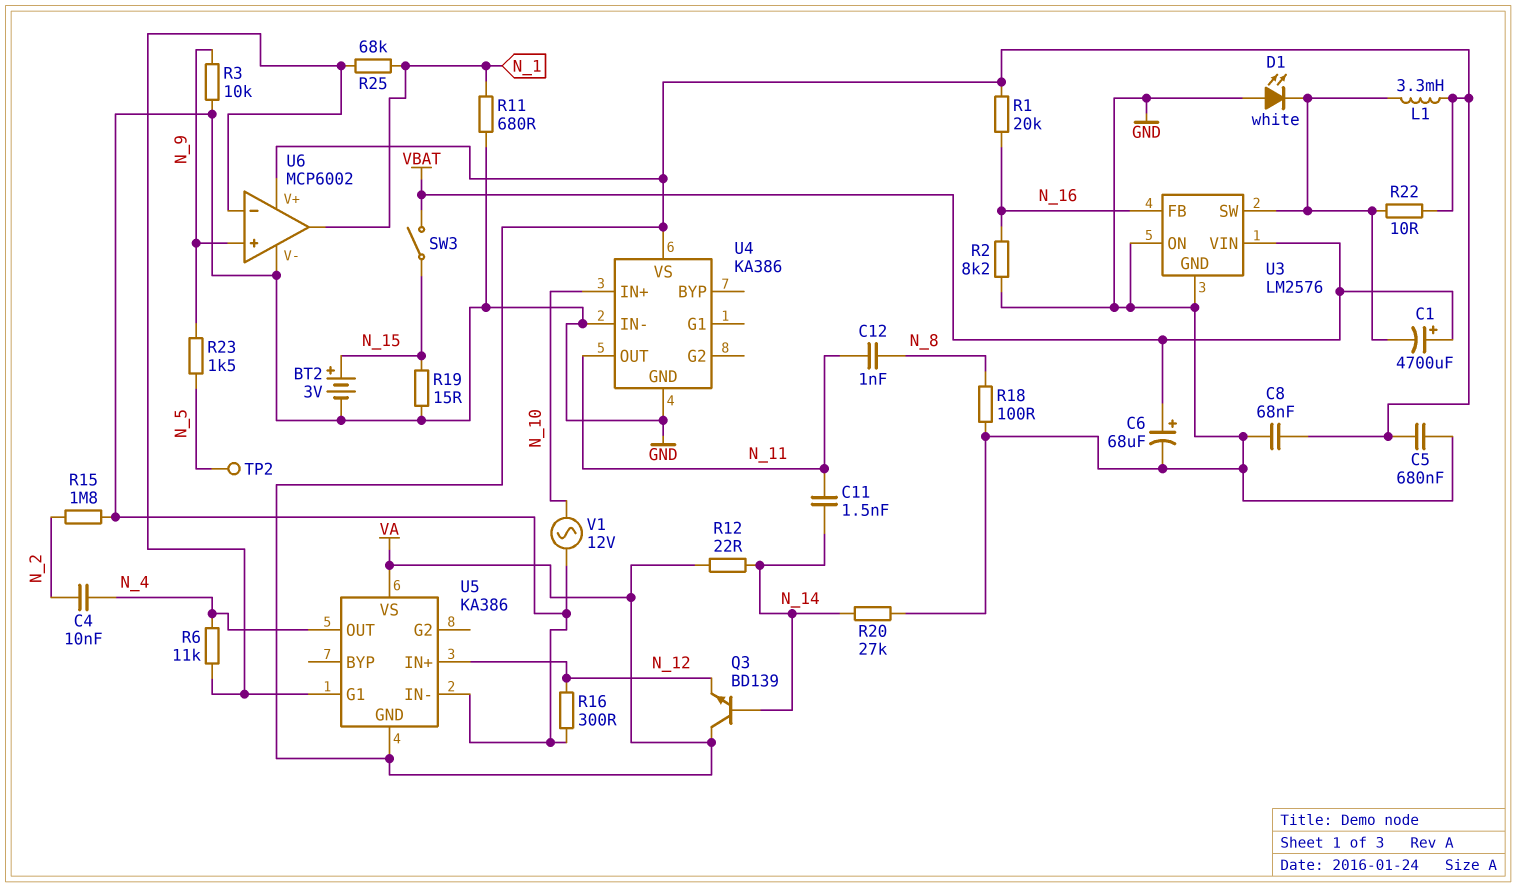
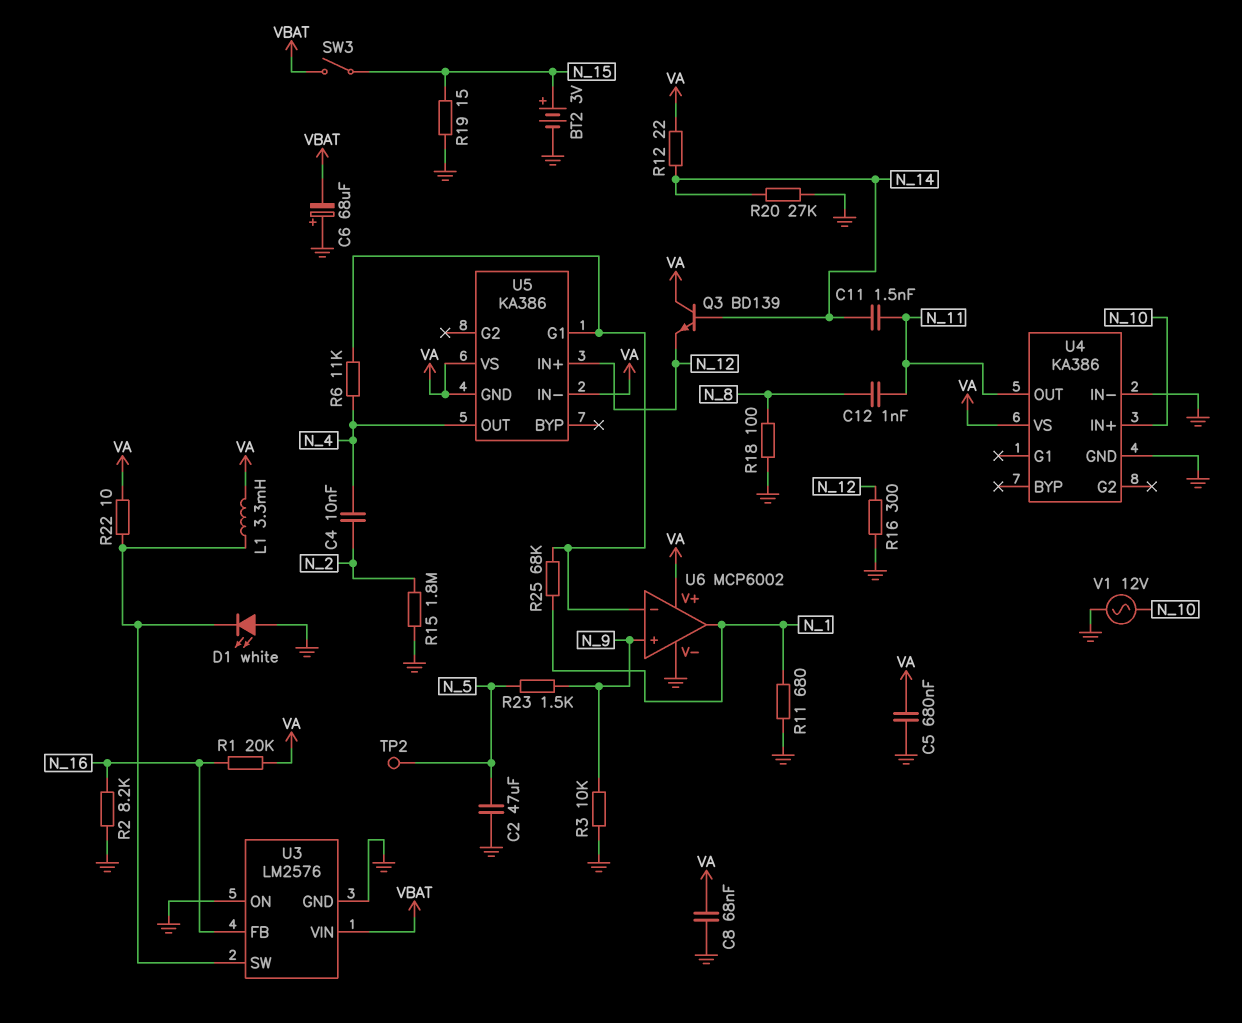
C1: 4700uF (plus VBAT, minus U3/SW) -> none
C2: none -> 47uF (GND, N_5)
C6: 68uF (plus VBAT, minus GND) -> 68uF (plus GND, minus VBAT)
U5 pin IN-: GND -> VA

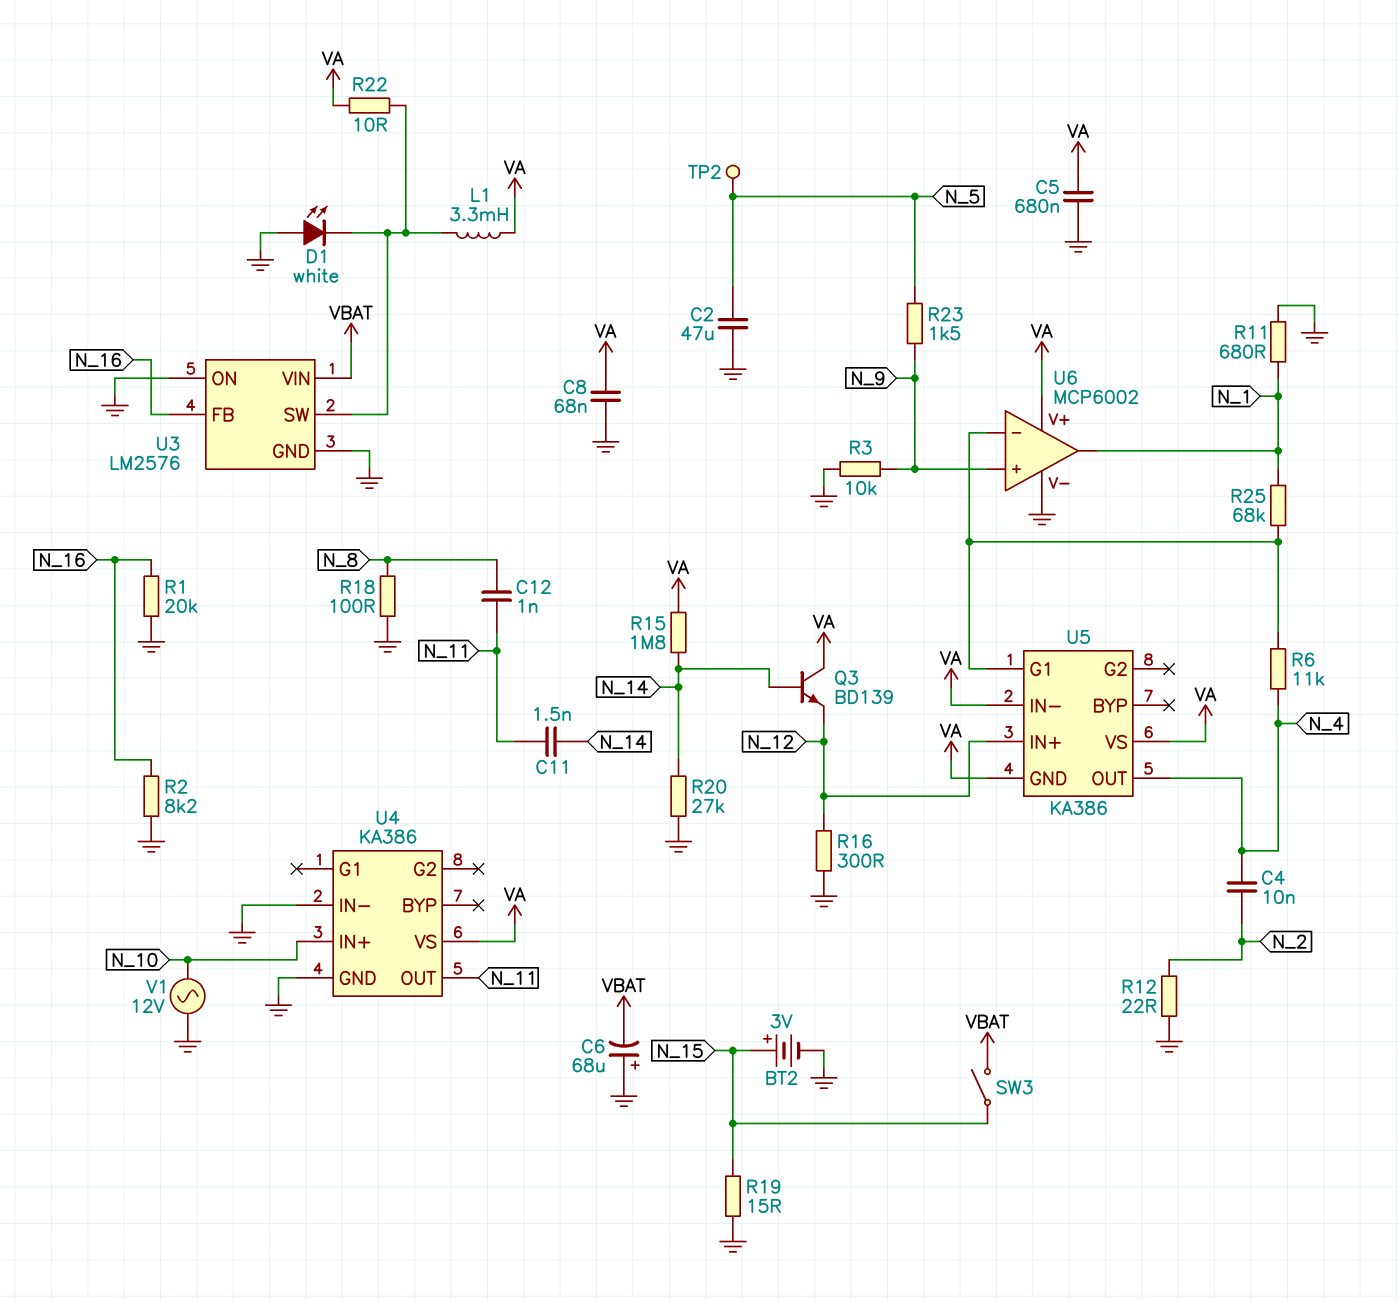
R1: 20k (N_16, VA) -> 20k (GND, N_16)
R12: 22 (N_14, VA) -> 22 (GND, N_2)
R15: 1.8M (GND, N_2) -> 1.8M (N_14, VA)

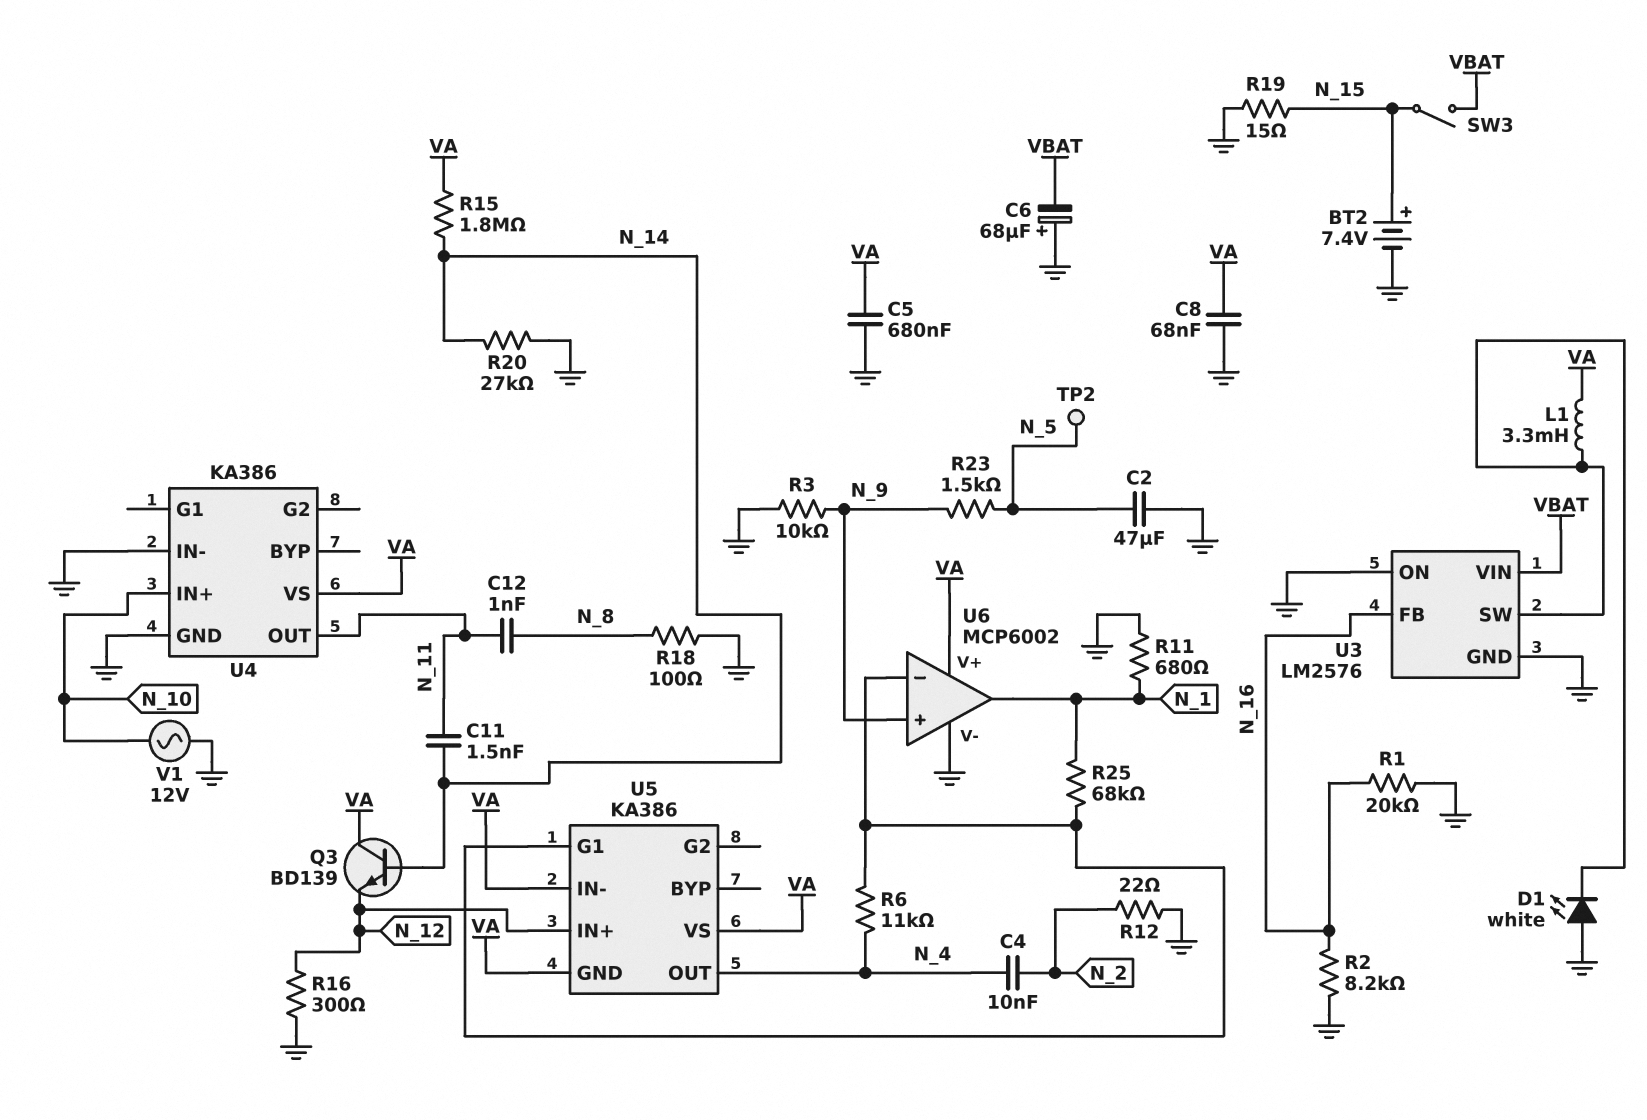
BT2: 3V (plus N_15, minus GND) -> 7.4V (plus N_15, minus GND)
R22: 10 (U3/SW, VA) -> none

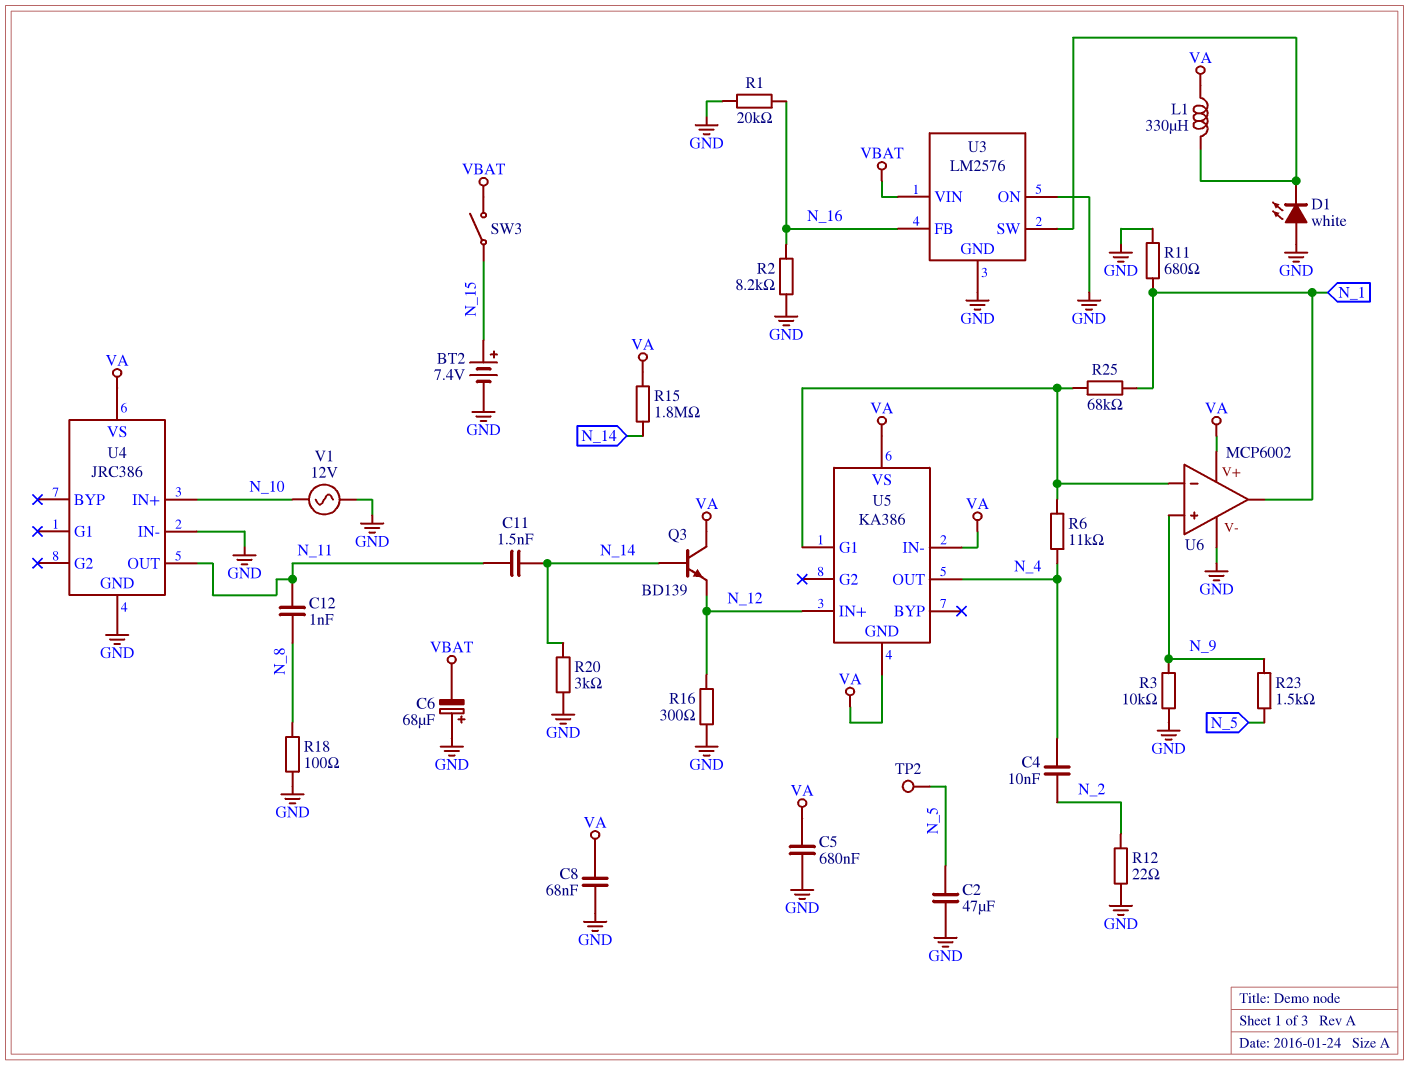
L1: 3.3mH (U3/SW, VA) -> 330uH (U3/SW, VA)
R19: 15 (GND, N_15) -> none
R20: 27k (GND, N_14) -> 3k (GND, N_14)
U4: KA386 -> JRC386

